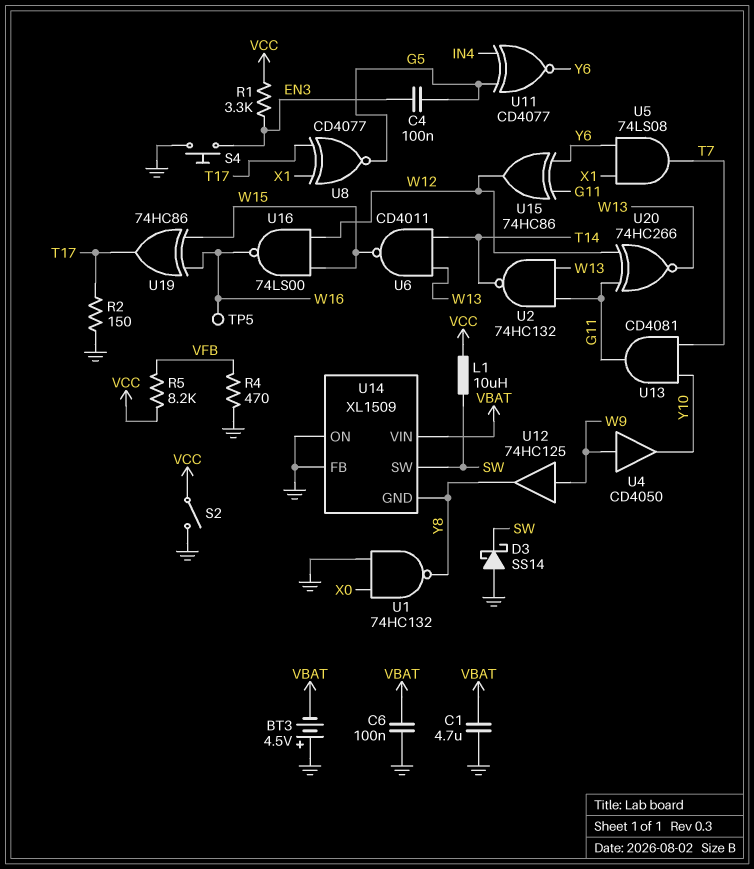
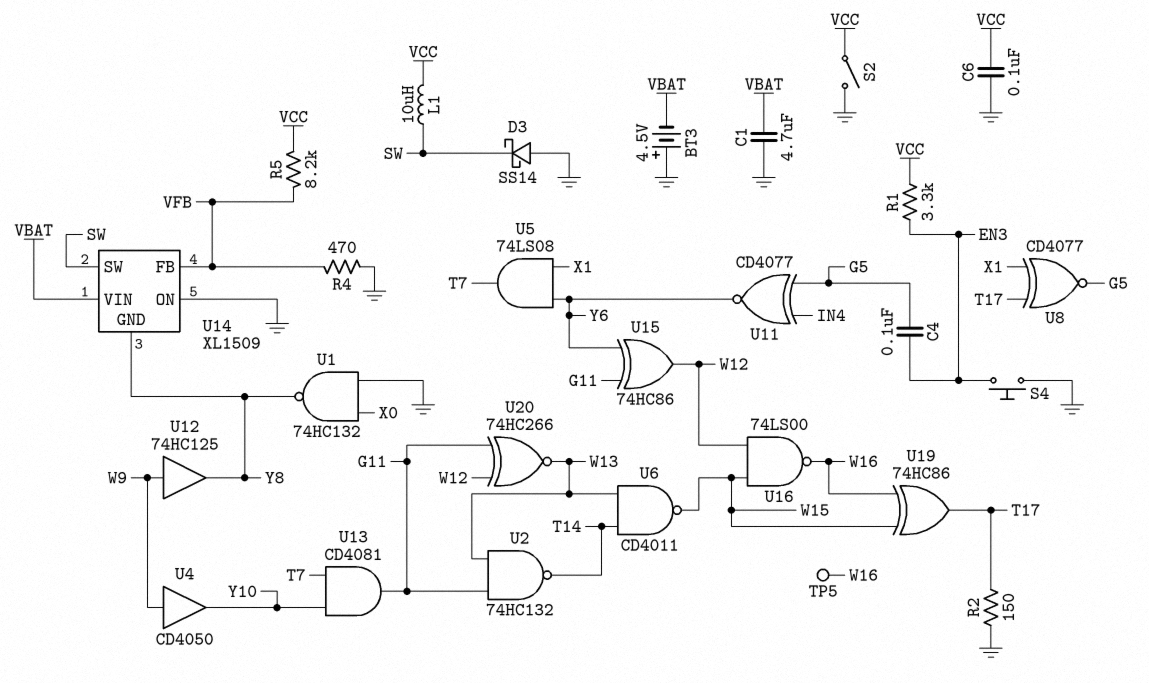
C6: 100nF (GND, VBAT) -> 100nF (GND, VCC)
U14 pin FB: GND -> VFB

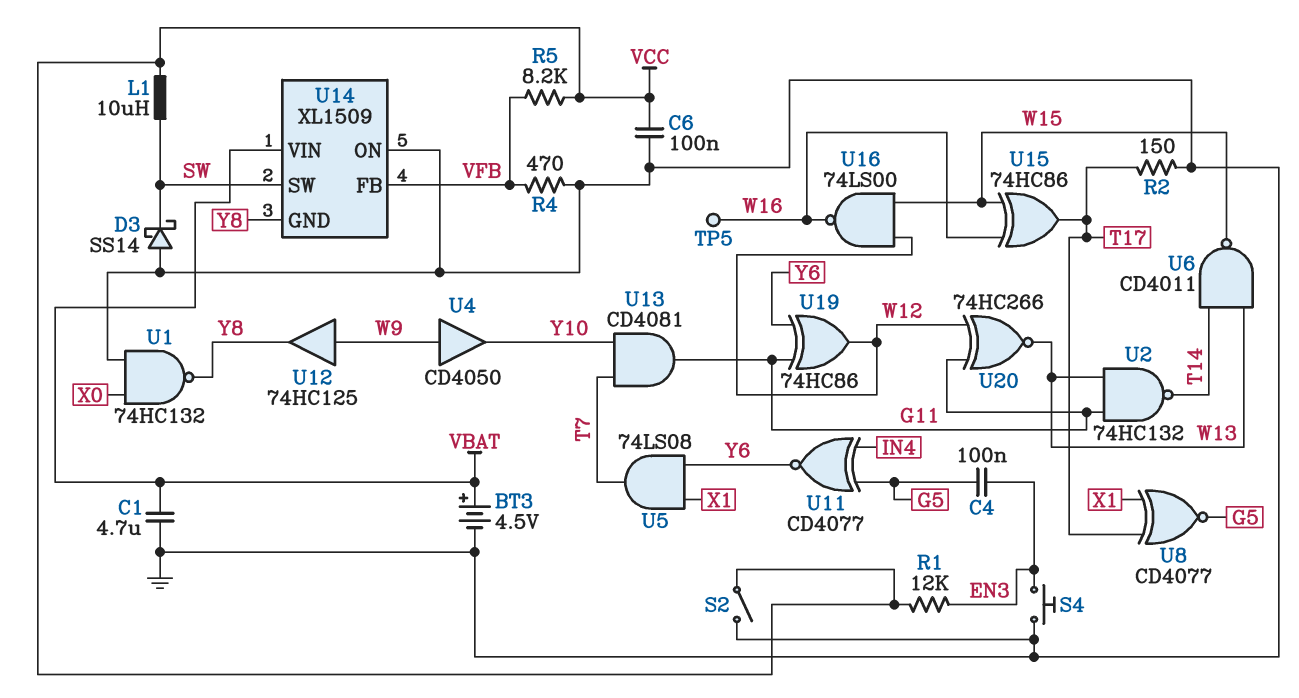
BT3: 4.5V (plus GND, minus VBAT) -> 4.5V (plus VBAT, minus GND)
R1: 3.3k (EN3, VCC) -> 12k (EN3, VCC)
U15: XOR 74HC86 (in G11, in Y6, out W12) -> XOR 74HC86 (in W15, in W16, out T17)
U19: XOR 74HC86 (in W15, in W16, out T17) -> XOR 74HC86 (in G11, in Y6, out W12)

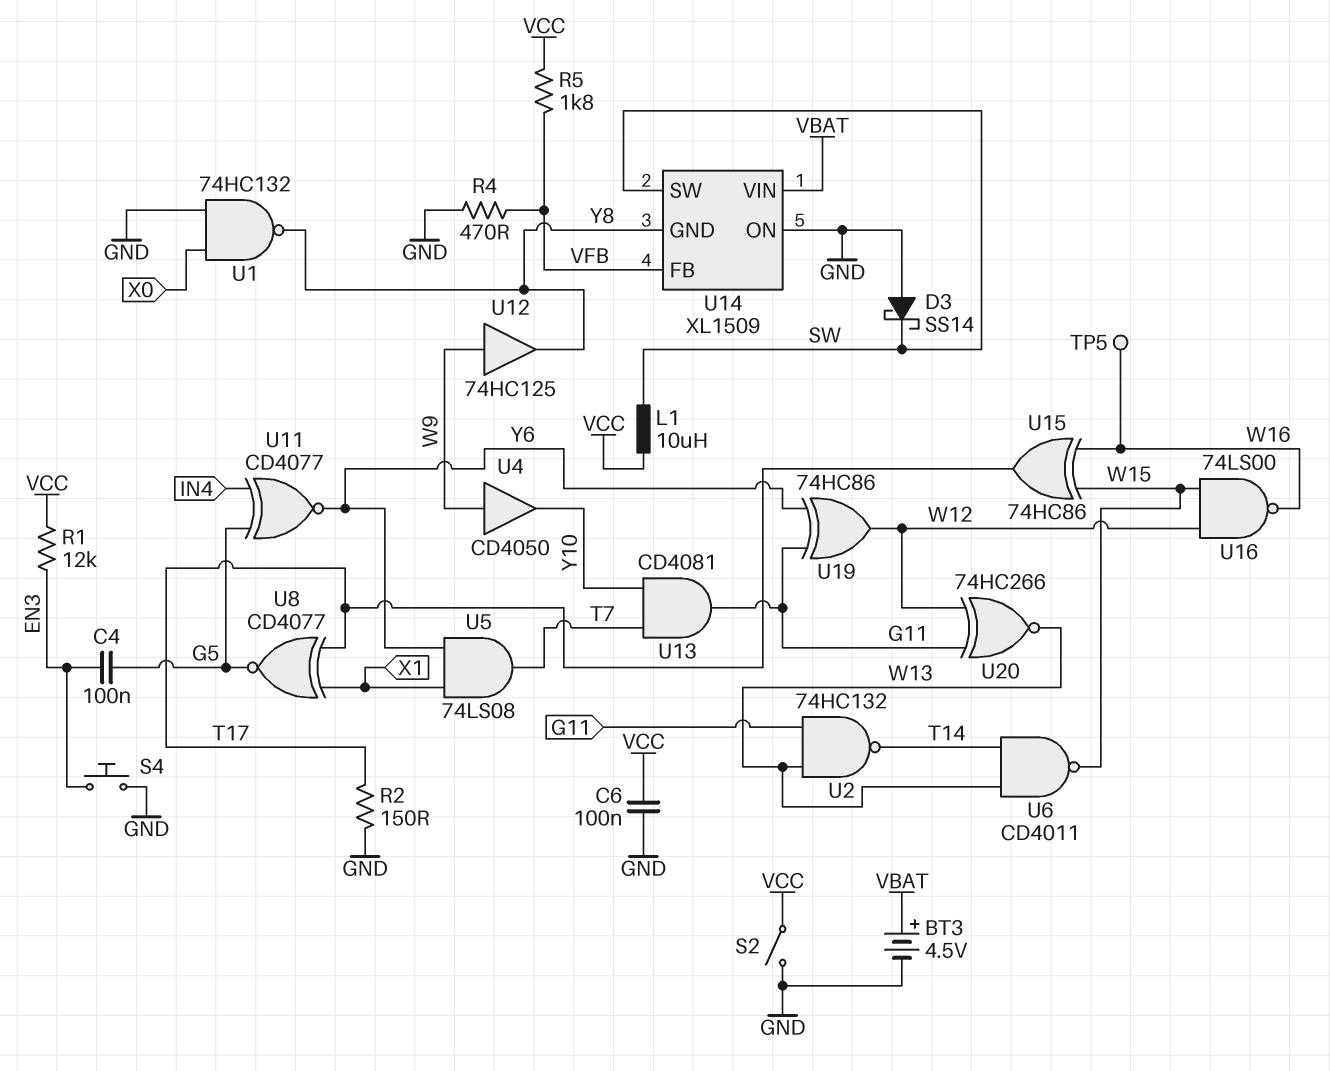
C1: 4.7uF (GND, VBAT) -> none
R5: 8.2k (VCC, VFB) -> 1.8k (VCC, VFB)

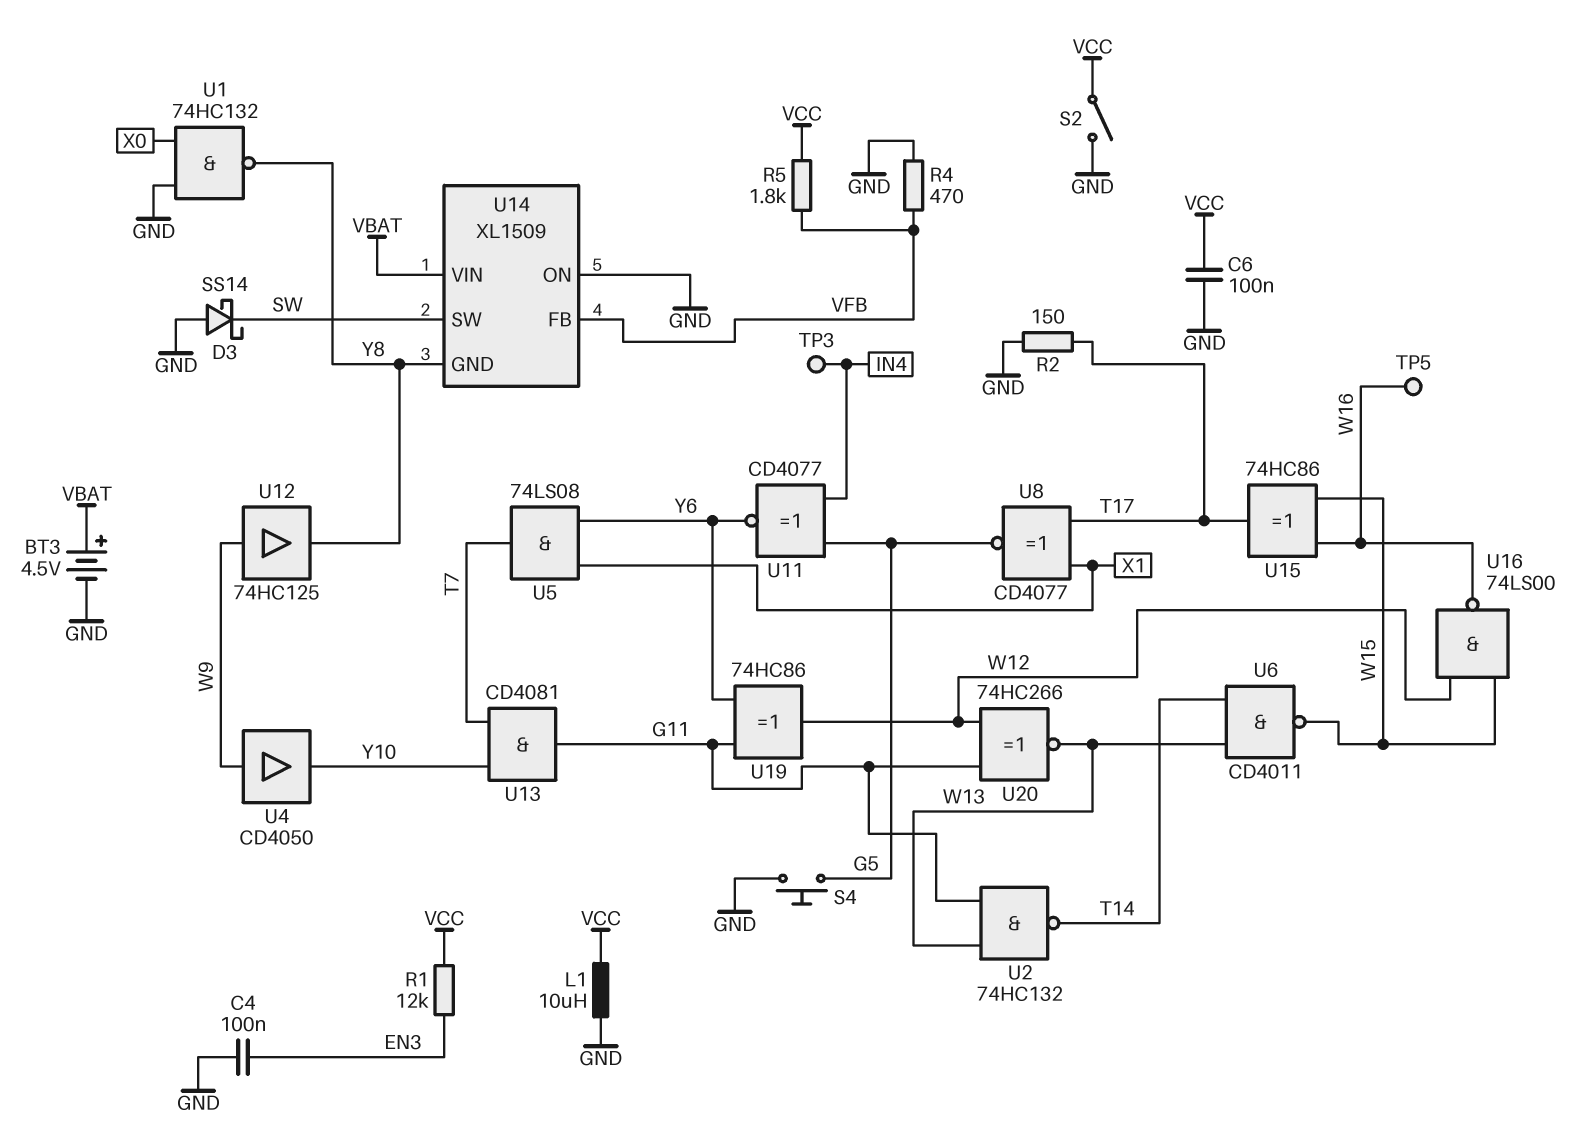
C4: 100nF (EN3, G5) -> 100nF (EN3, GND)
L1: 10uH (SW, VCC) -> 10uH (GND, VCC)
S4: button (EN3, GND) -> button (G5, GND)
TP3: none -> test point (IN4)

